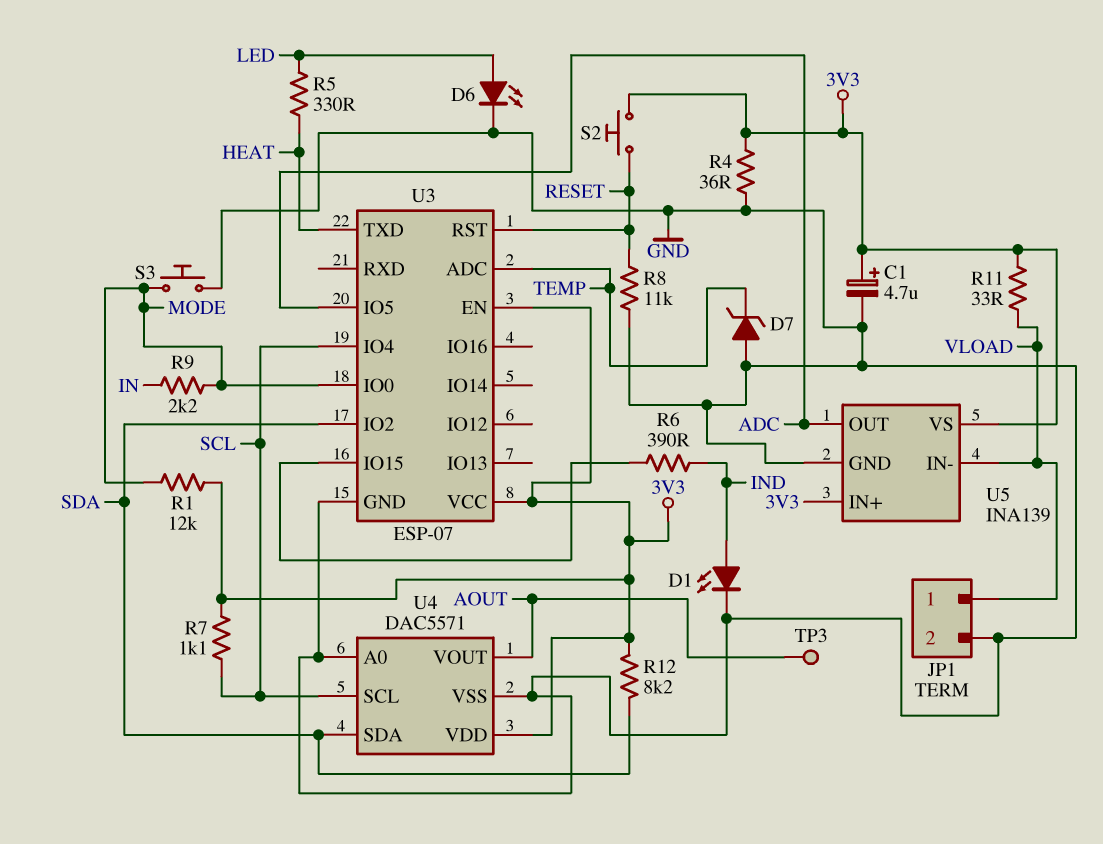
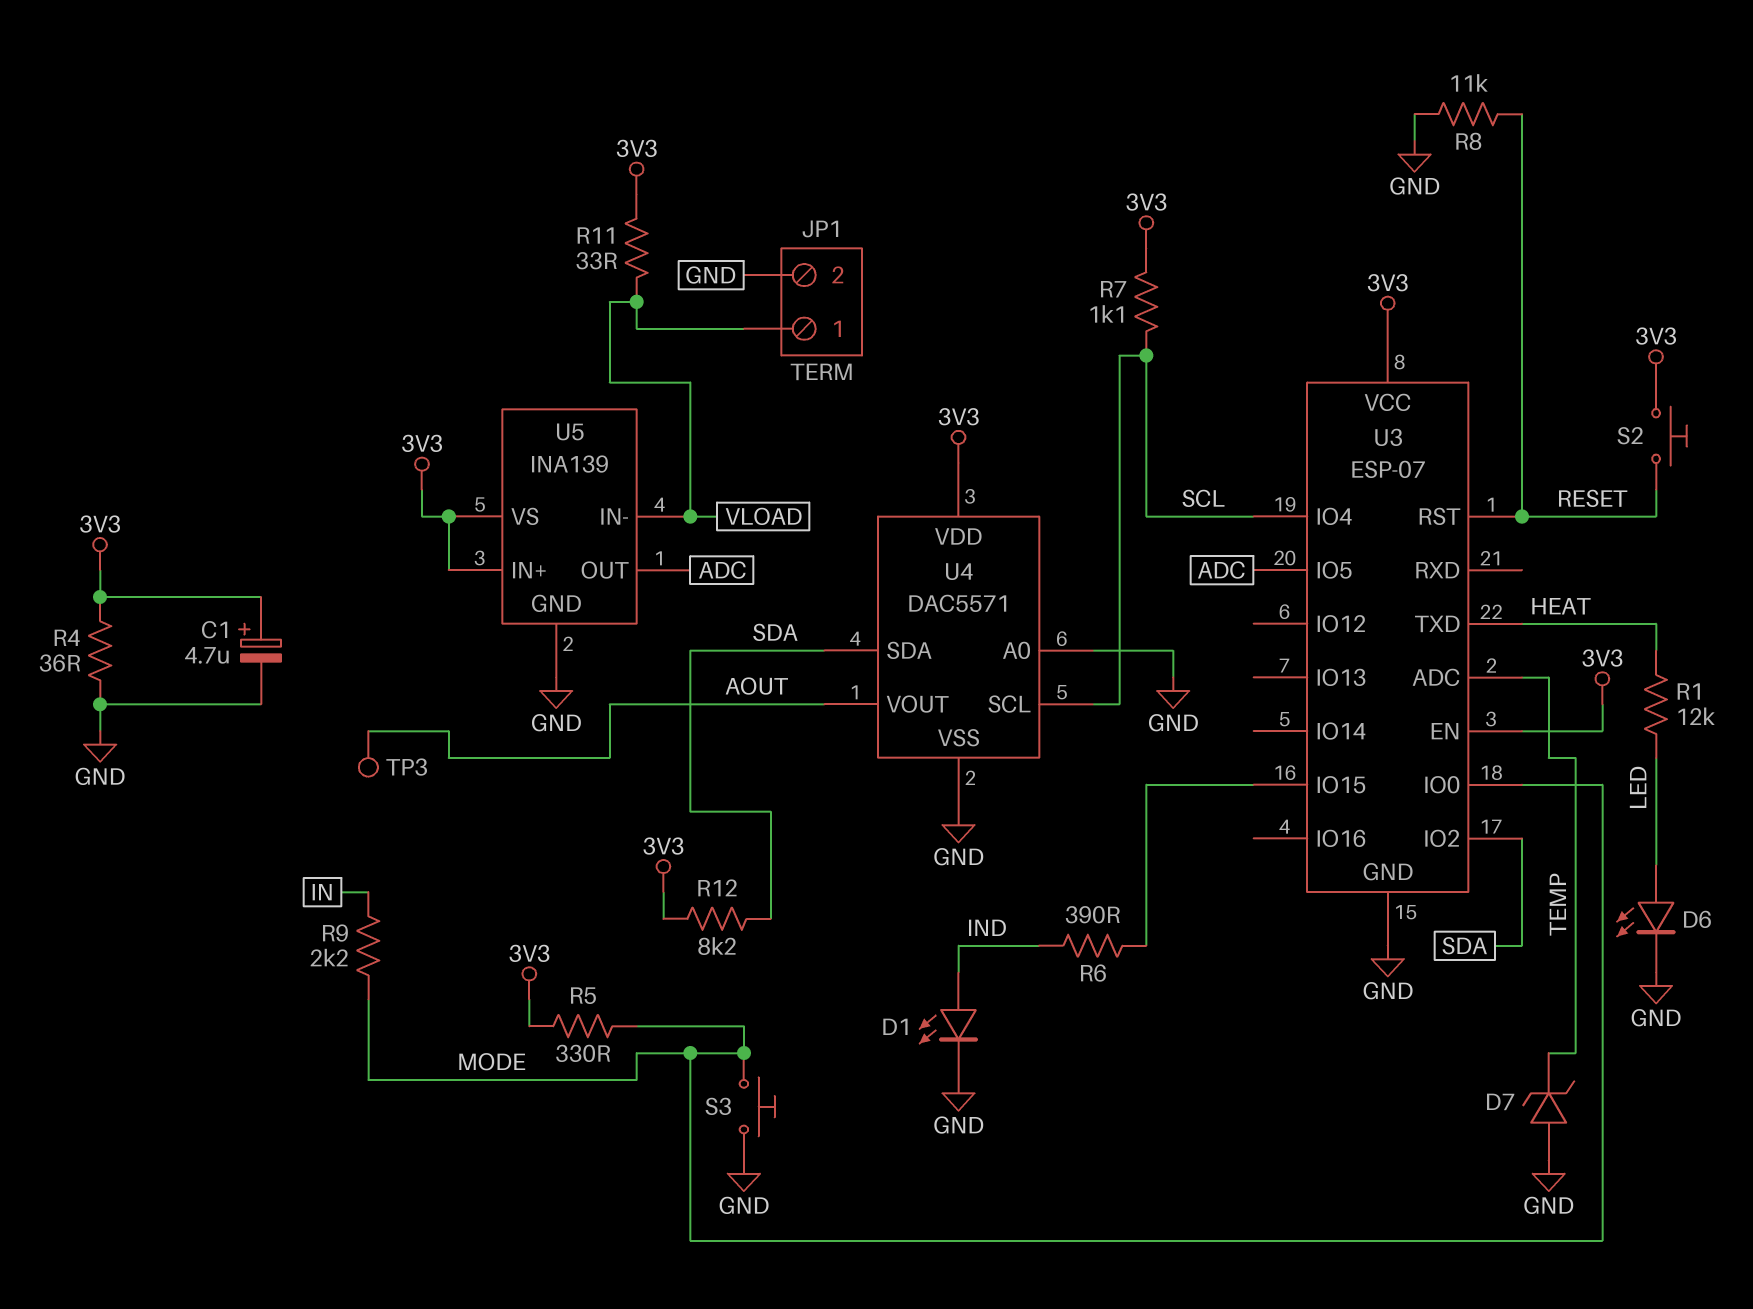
R1: 12k (3V3, MODE) -> 12k (HEAT, LED)
R5: 330 (HEAT, LED) -> 330 (3V3, MODE)

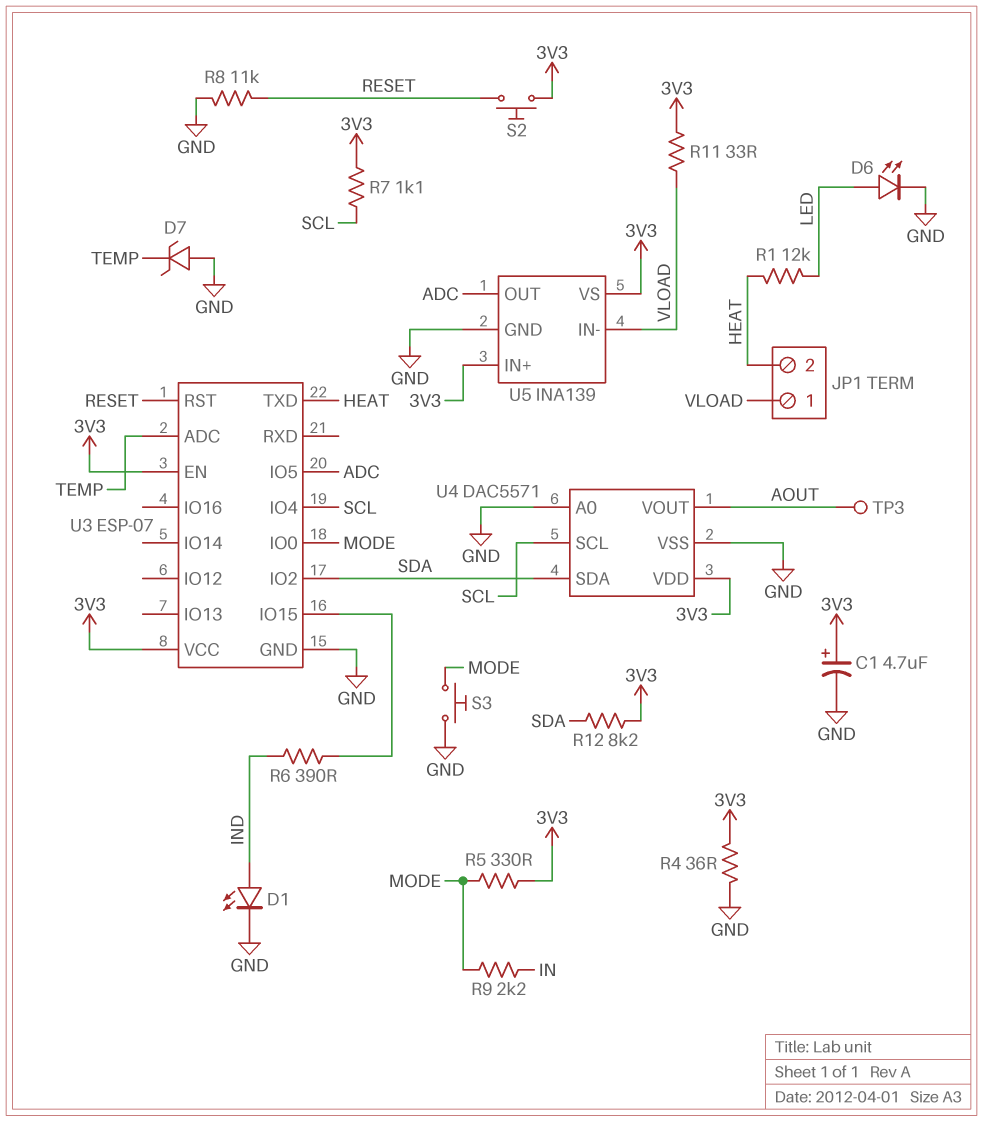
JP1 pin 2: GND -> HEAT

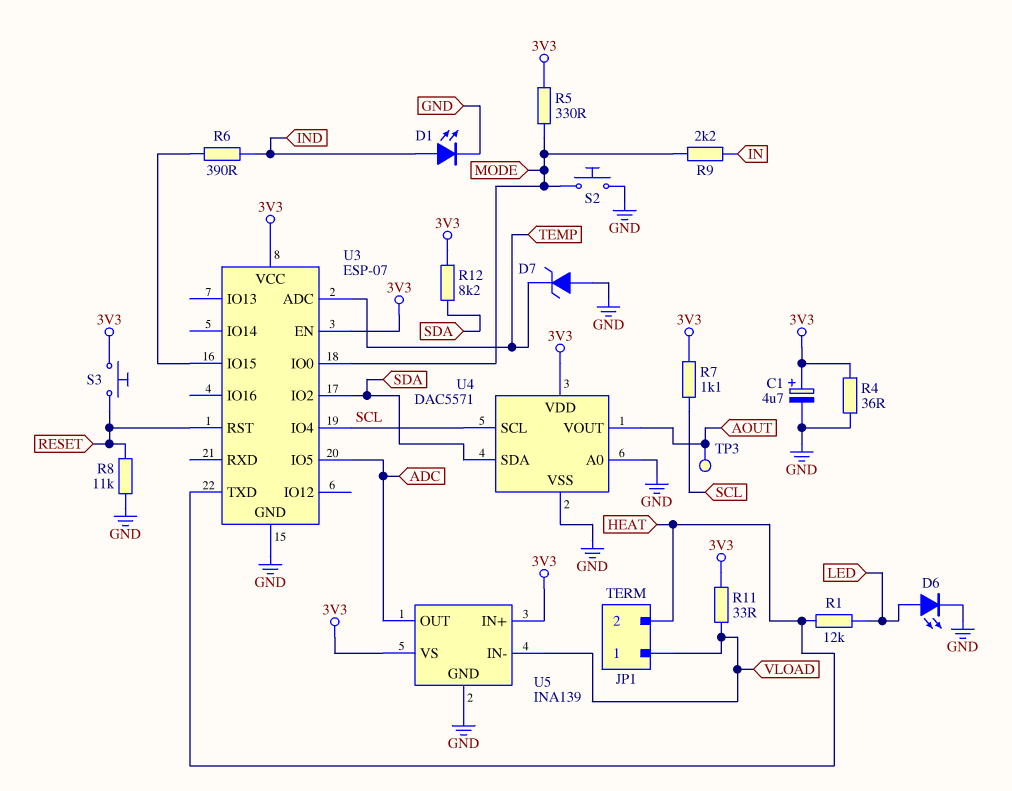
S2: button (3V3, RESET) -> button (GND, MODE)
S3: button (GND, MODE) -> button (3V3, RESET)

